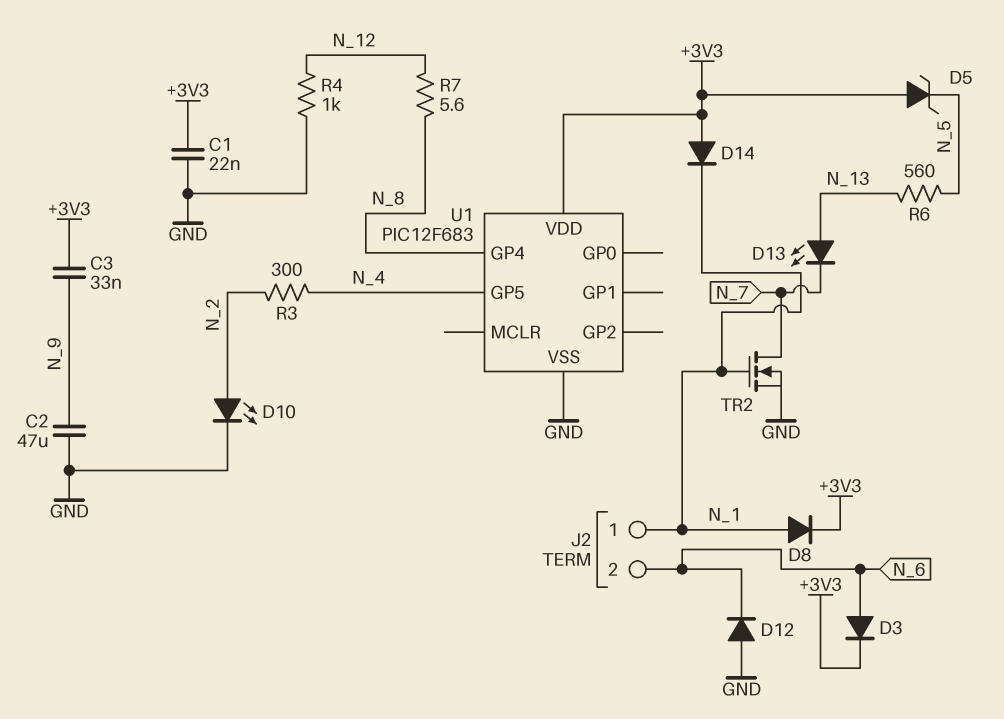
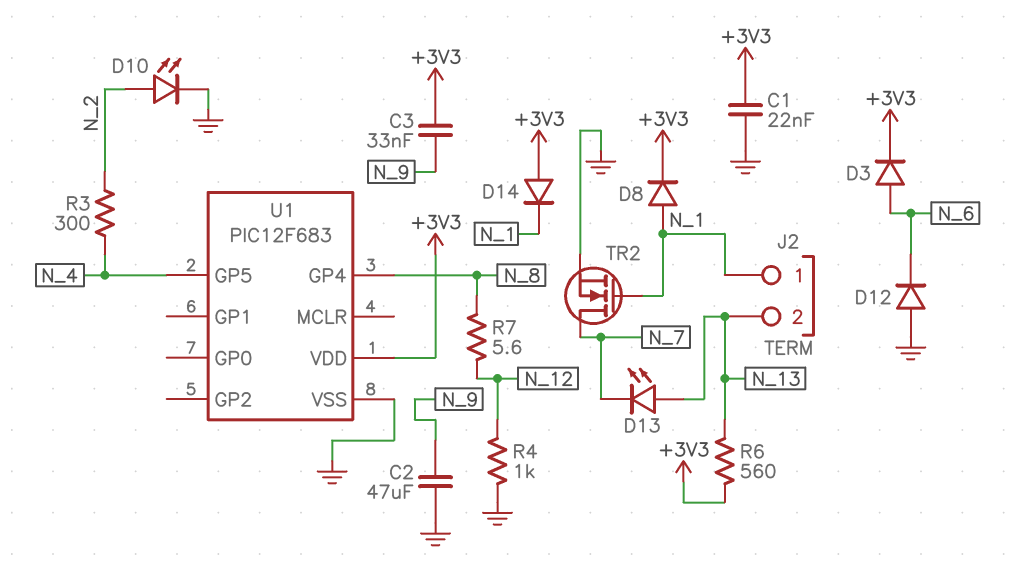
D5: zener (A +3V3, K N_5) -> none
J2 pin 2: N_6 -> N_13
R6: 560 (N_5, N_13) -> 560 (+3V3, N_13)

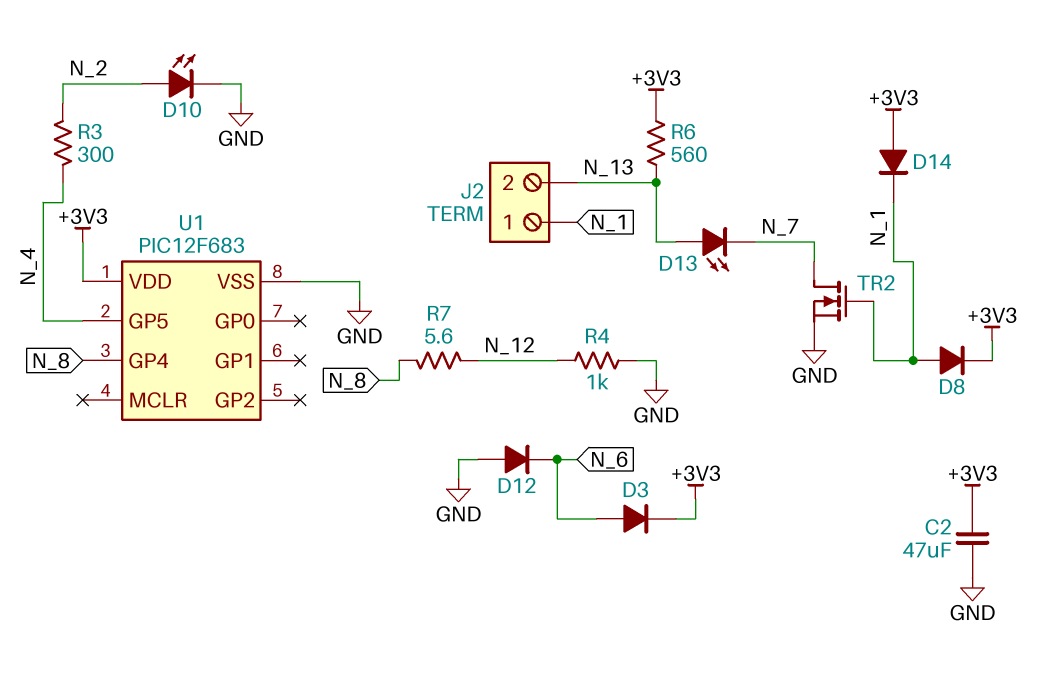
C1: 22nF (+3V3, GND) -> none
C2: 47uF (GND, N_9) -> 47uF (+3V3, GND)
C3: 33nF (+3V3, N_9) -> none

